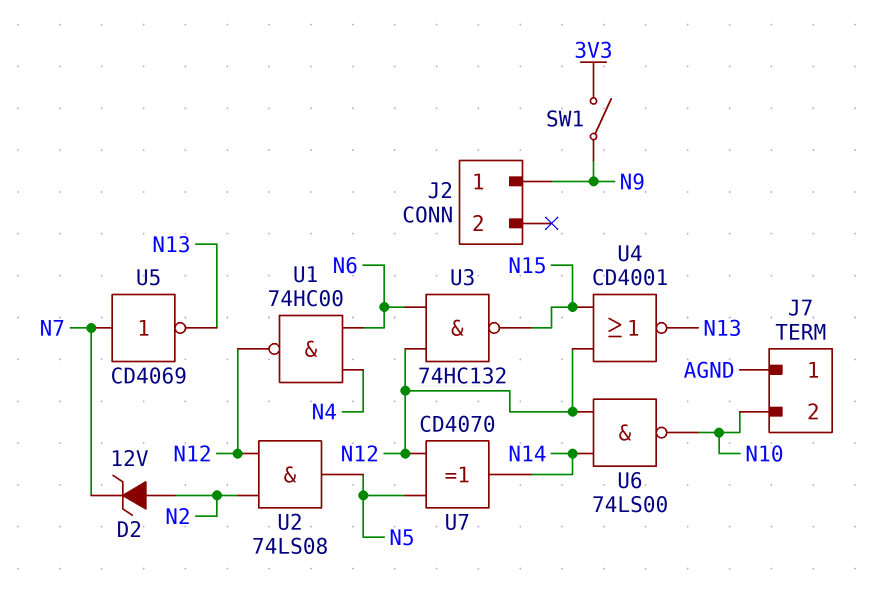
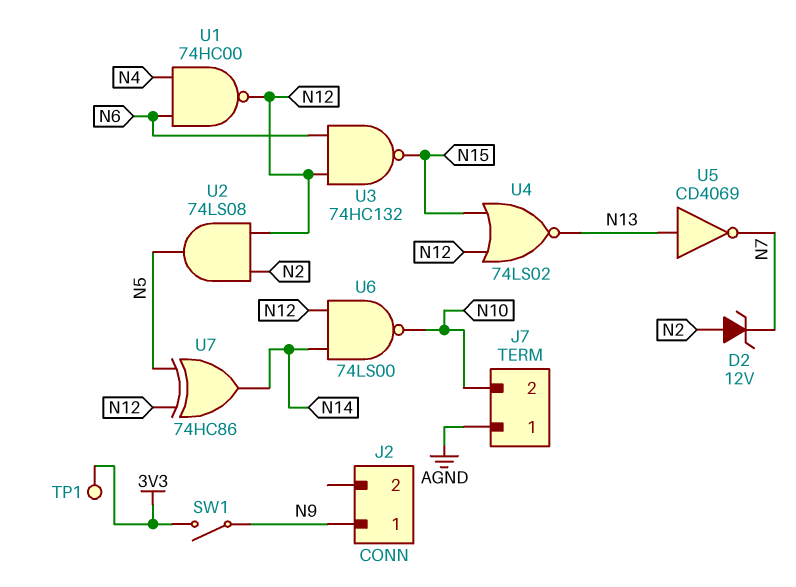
TP1: none -> test point (3V3)
U4: NOR CD4001 (in N12, in N15, out N13) -> NOR 74LS02 (in N12, in N15, out N13)
U5: NOT CD4069 (in N7, out N13) -> NOT CD4069 (in N13, out N7)
U7: XOR CD4070 (in N5, in N12, out N14) -> XOR 74HC86 (in N5, in N12, out N14)

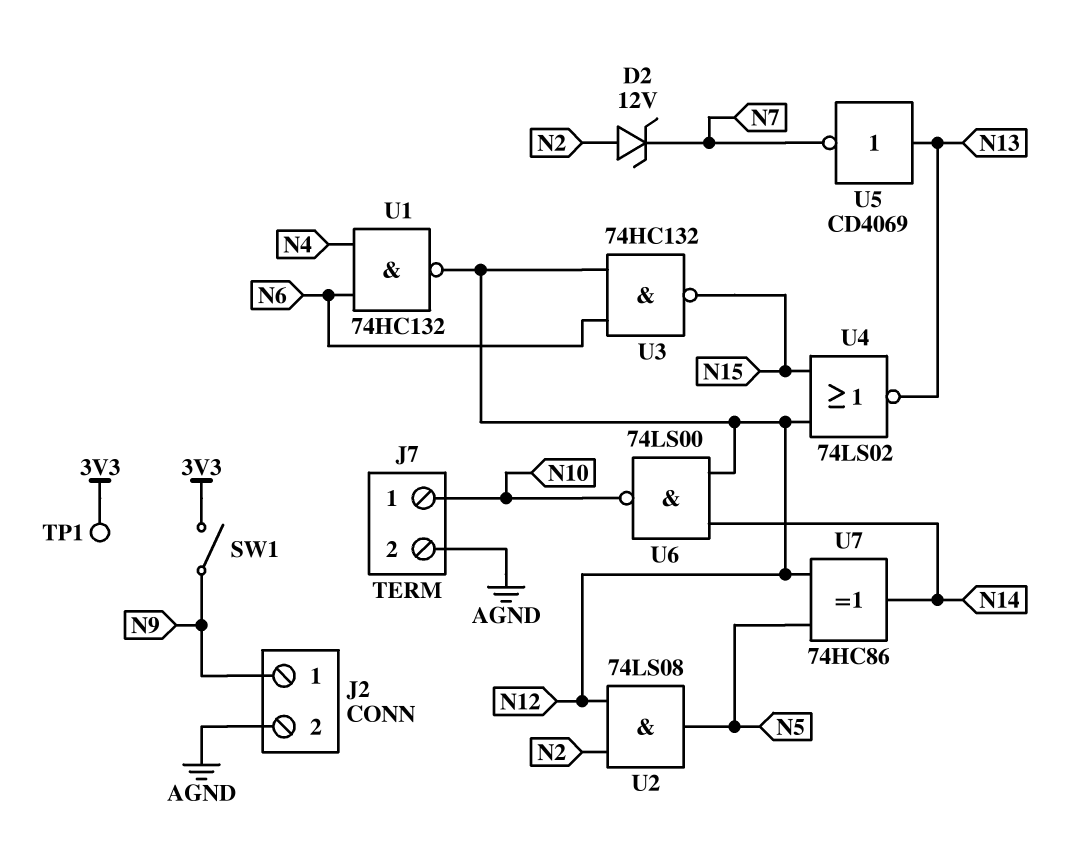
J2 pin 2: none -> AGND
J7 pin 1: AGND -> N10
J7 pin 2: N10 -> AGND
U1: NAND 74HC00 (in N4, in N6, out N12) -> NAND 74HC132 (in N4, in N6, out N12)

